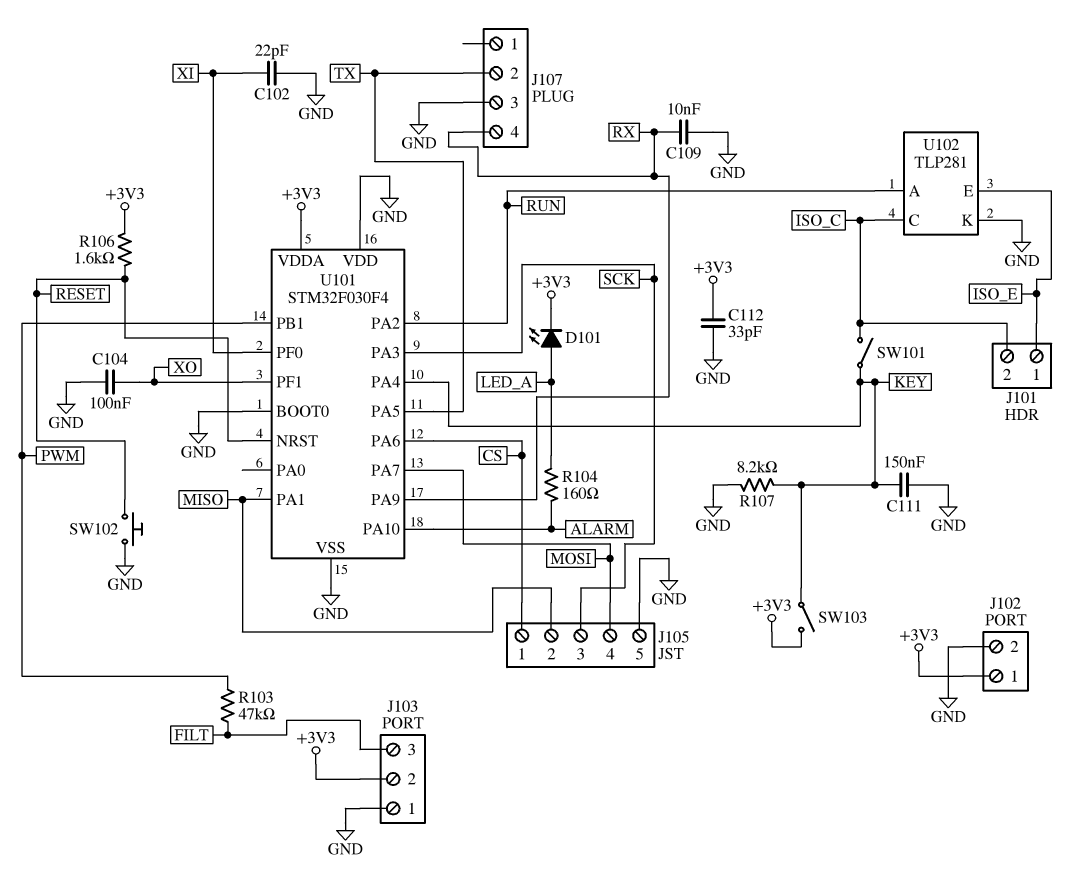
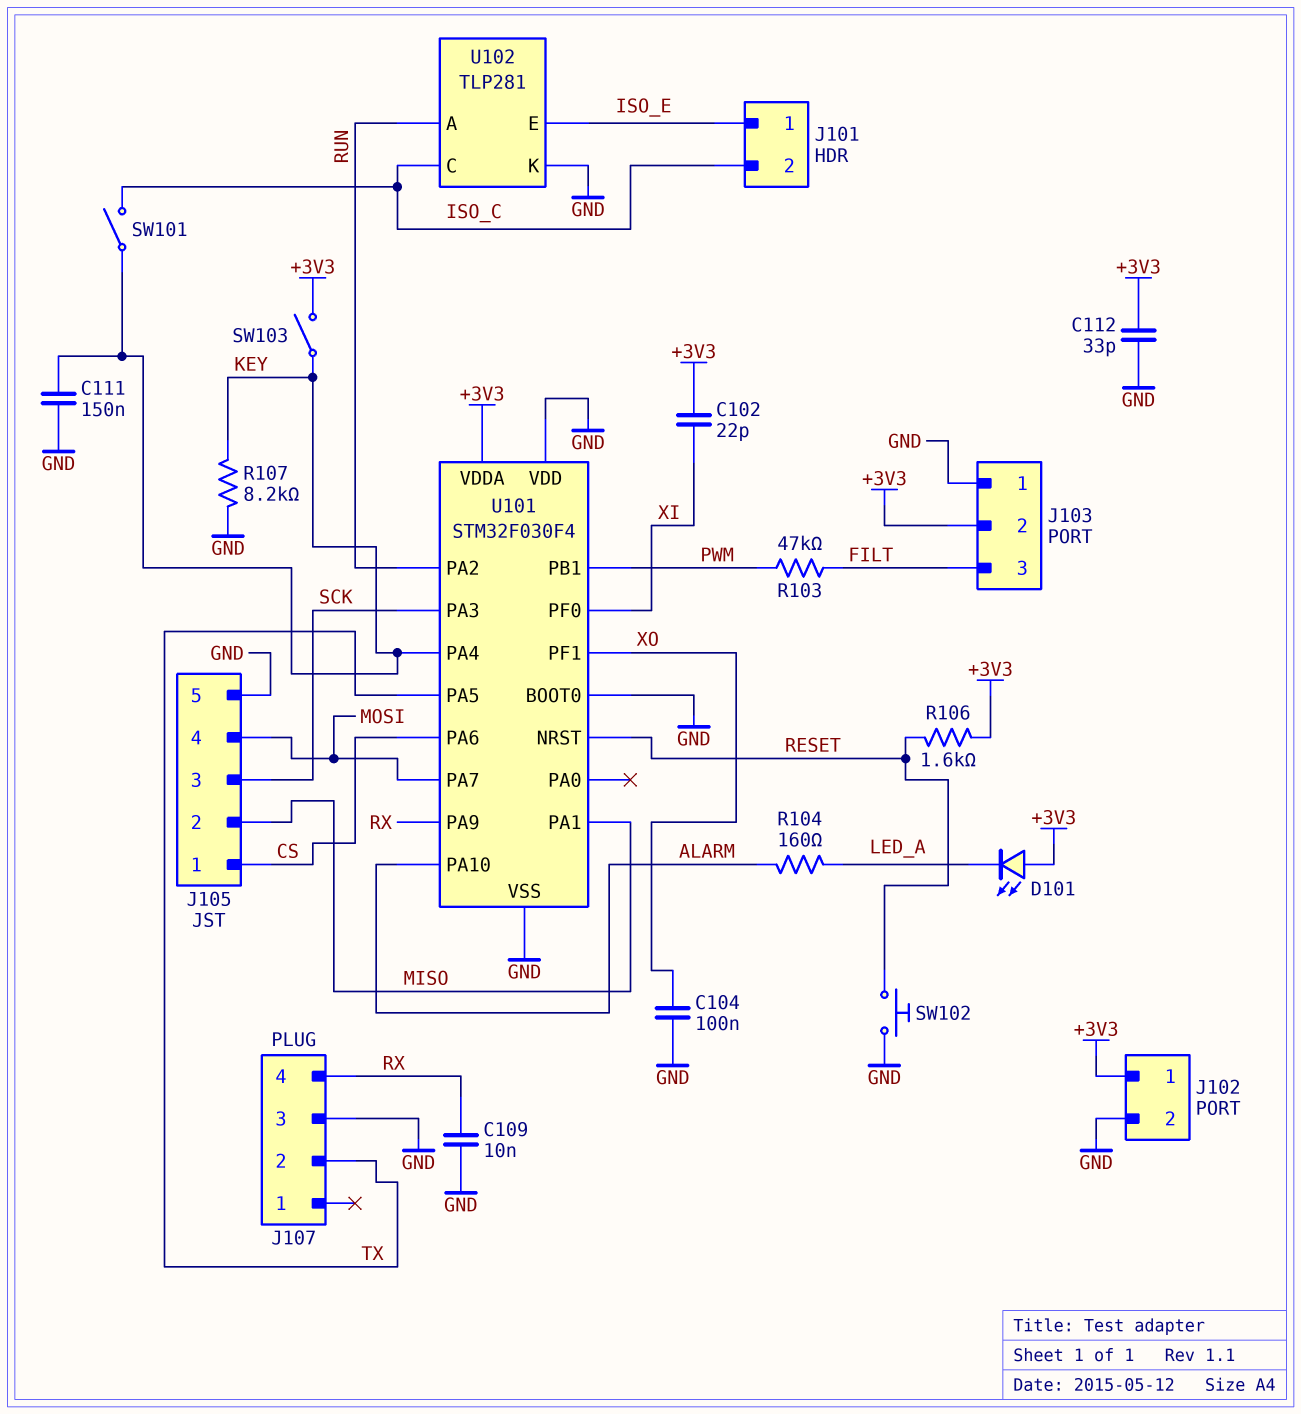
C102: 22pF (GND, XI) -> 22pF (+3V3, XI)
D101: LED (A LED_A, K +3V3) -> LED (A +3V3, K LED_A)

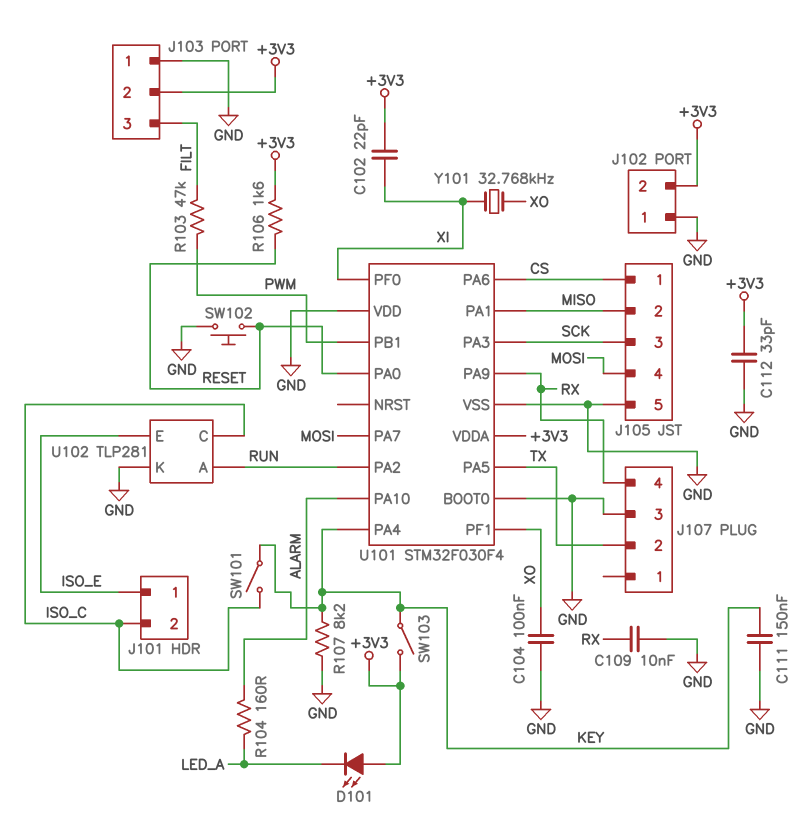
J102 pin 1: +3V3 -> GND
J102 pin 2: GND -> +3V3
U101 pin NRST: RESET -> none
U101 pin PA0: none -> RESET
Y101: none -> 32.768kHz (XI, XO)

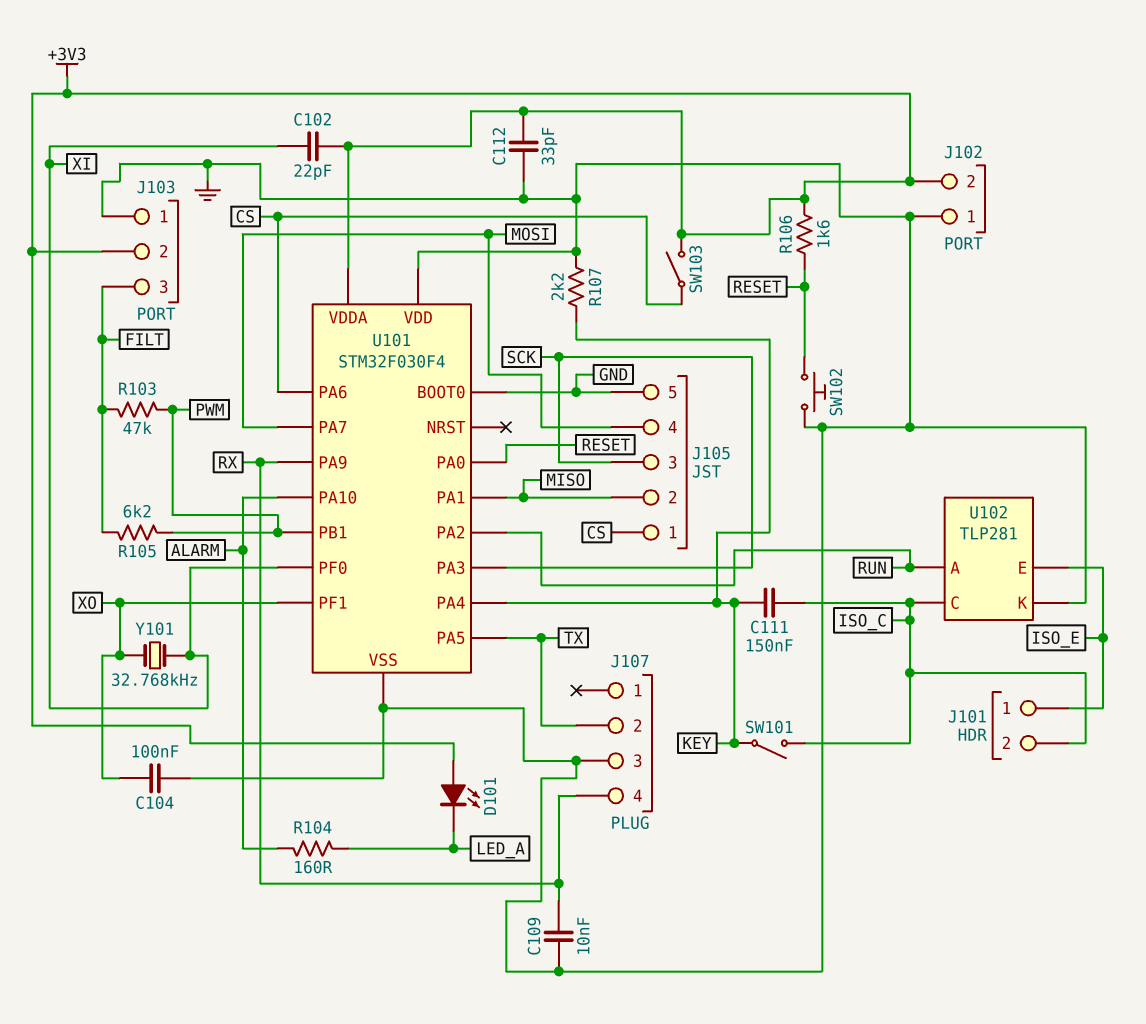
C111: 150nF (GND, KEY) -> 150nF (ISO_C, KEY)
R105: none -> 6.2k (FILT, PWM)
R107: 8.2k (GND, KEY) -> 2.2k (GND, KEY)
SW103: switch (+3V3, KEY) -> switch (+3V3, CS)

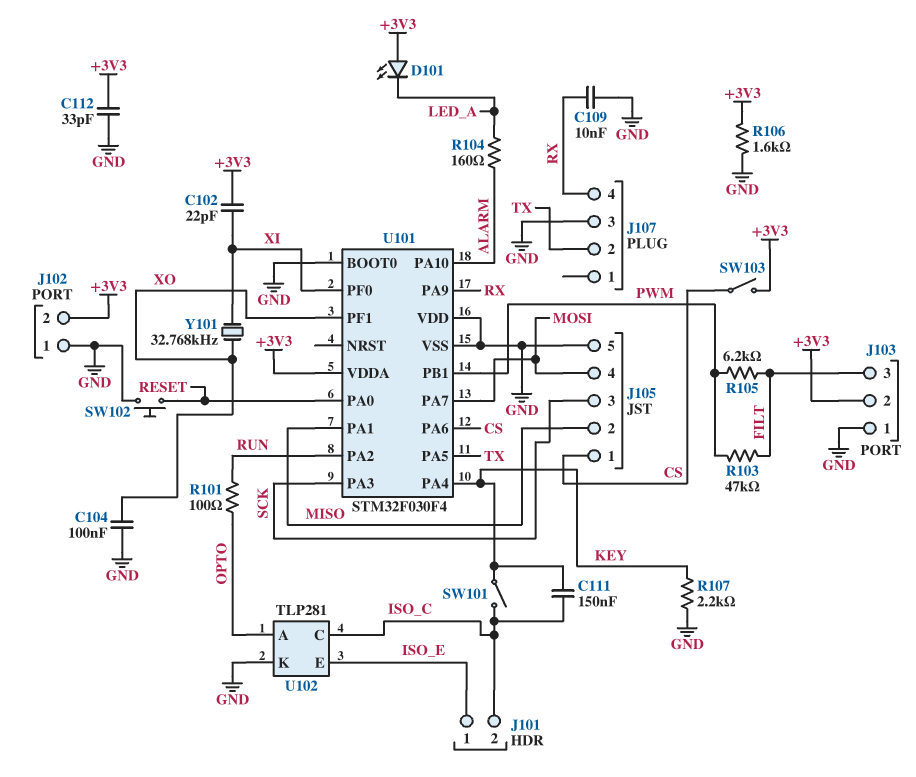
R101: none -> 100 (OPTO, RUN)
R106: 1.6k (+3V3, RESET) -> 1.6k (+3V3, GND)
U102 pin A: RUN -> OPTO

